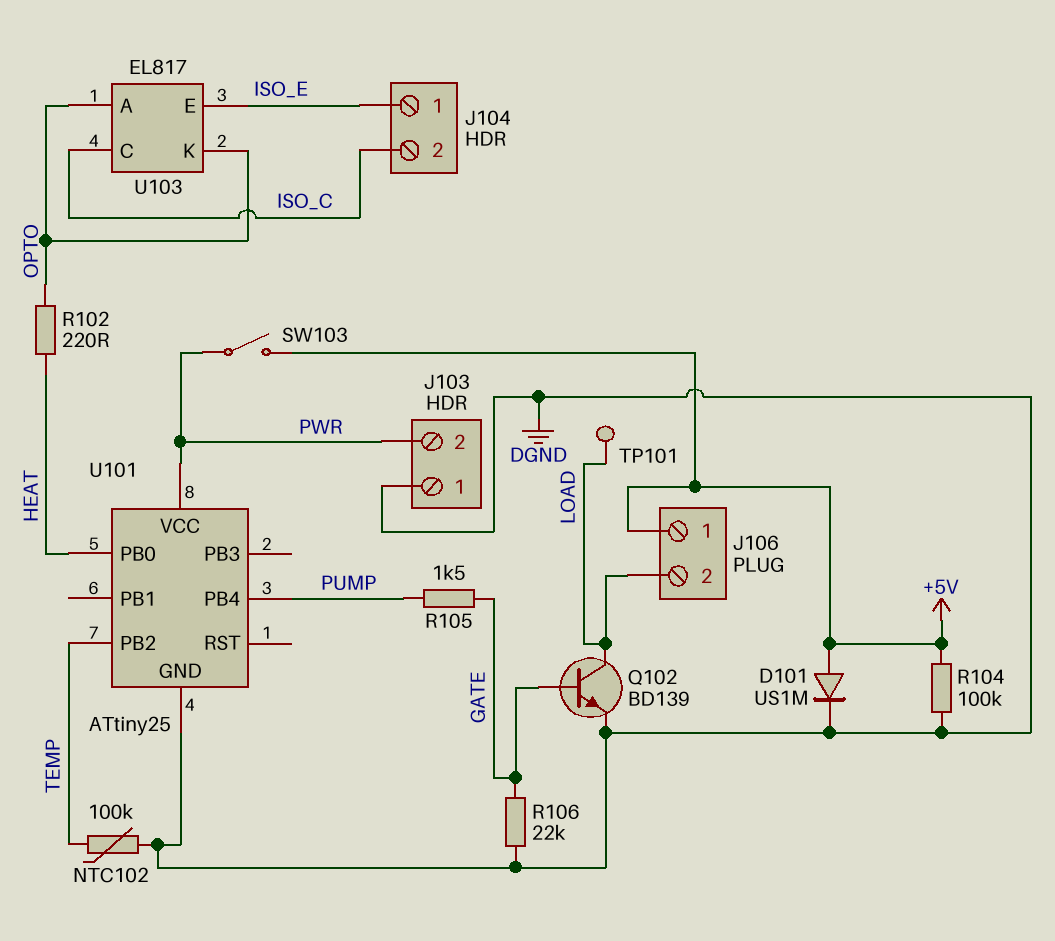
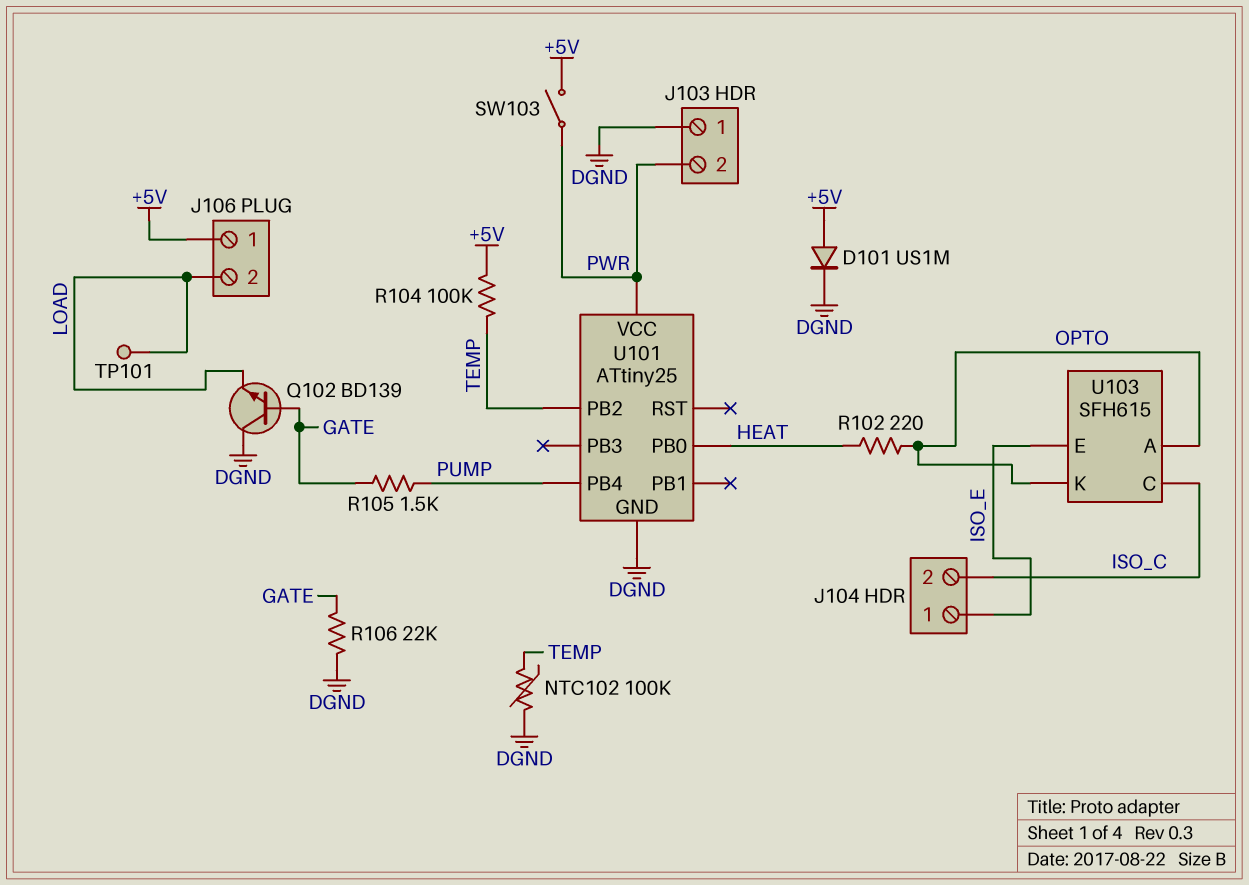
Q102: NPN BD139 (B GATE, C LOAD, E DGND) -> NPN BD139 (B GATE, C DGND, E LOAD)
R104: 100k (+5V, DGND) -> 100k (+5V, TEMP)
U103: EL817 -> SFH615

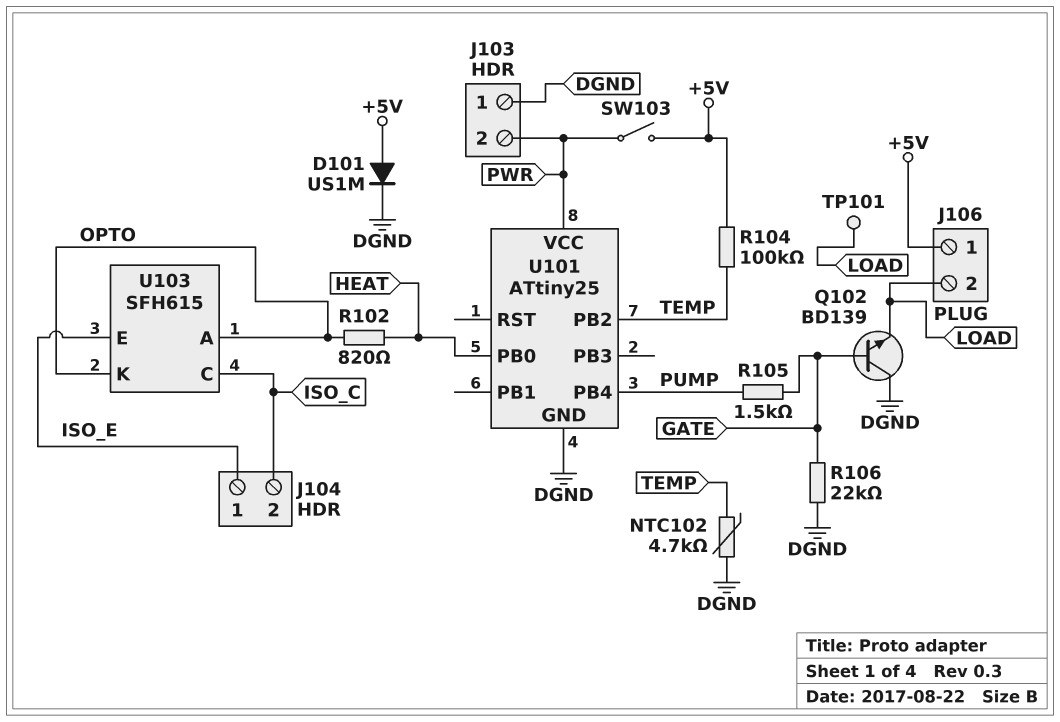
NTC102: 100k (DGND, TEMP) -> 4.7k (DGND, TEMP)
R102: 220 (HEAT, OPTO) -> 820 (HEAT, OPTO)

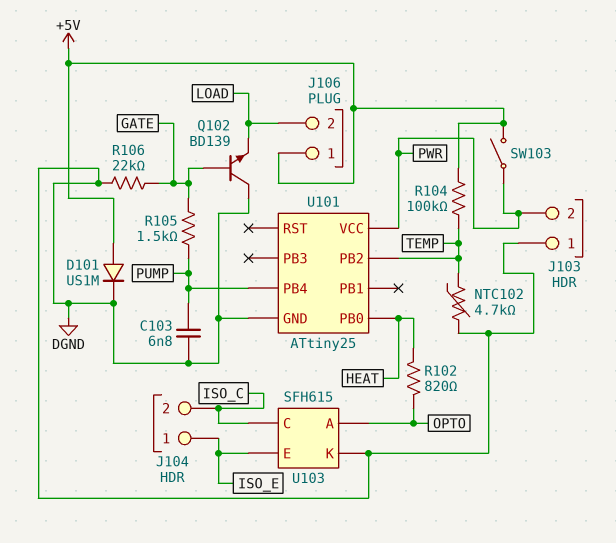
C103: none -> 6.8nF (DGND, PUMP)
TP101: test point (LOAD) -> none
U103 pin K: OPTO -> DGND

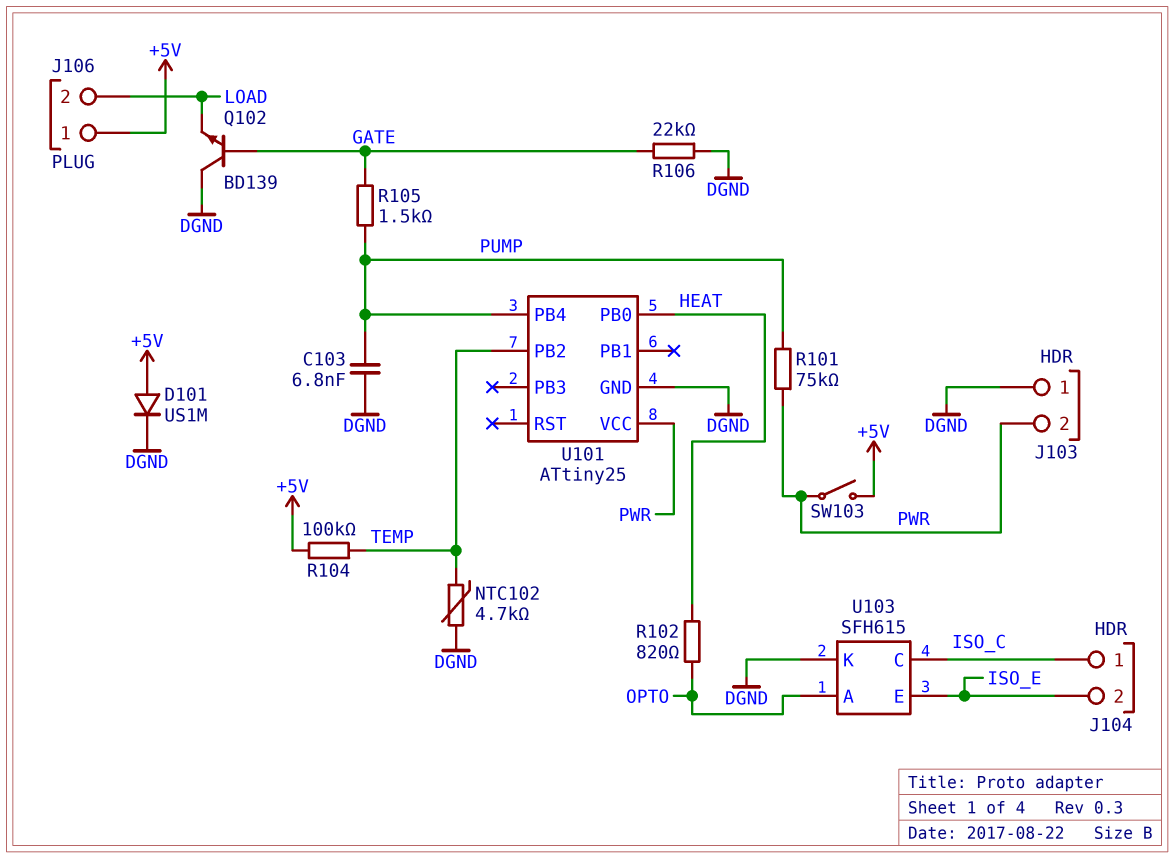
J104 pin 1: ISO_E -> ISO_C
J104 pin 2: ISO_C -> ISO_E
R101: none -> 75k (PUMP, PWR)

